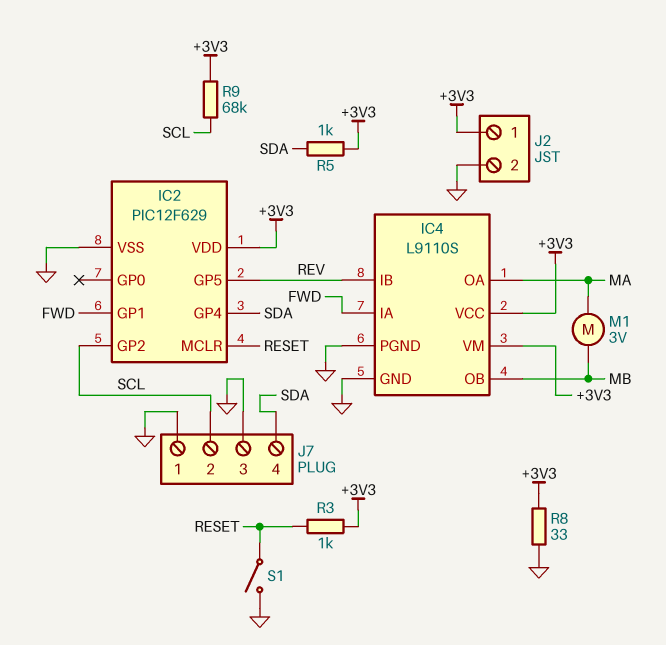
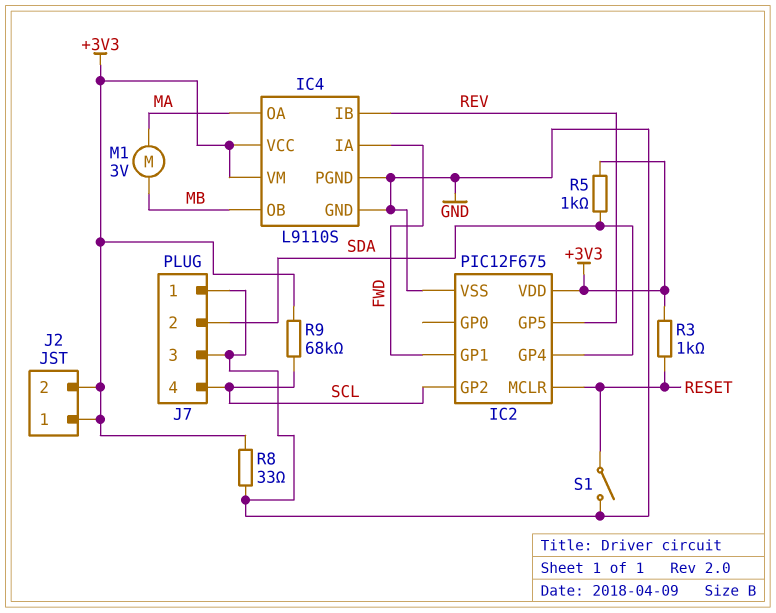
IC2: PIC12F629 -> PIC12F675
J2 pin 2: GND -> +3V3
J7 pin 2: SCL -> SDA
J7 pin 4: SDA -> SCL

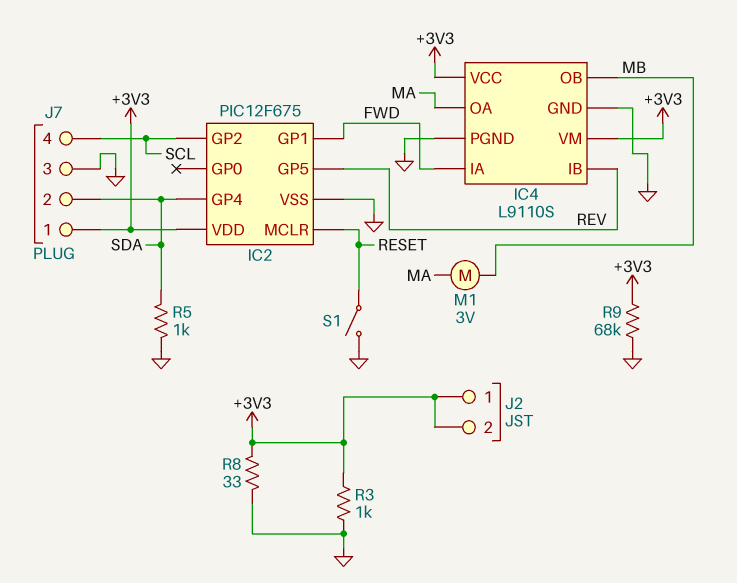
J7 pin 1: GND -> +3V3
R3: 1k (+3V3, RESET) -> 1k (+3V3, GND)
R5: 1k (+3V3, SDA) -> 1k (GND, SDA)
R9: 68k (+3V3, SCL) -> 68k (+3V3, GND)

